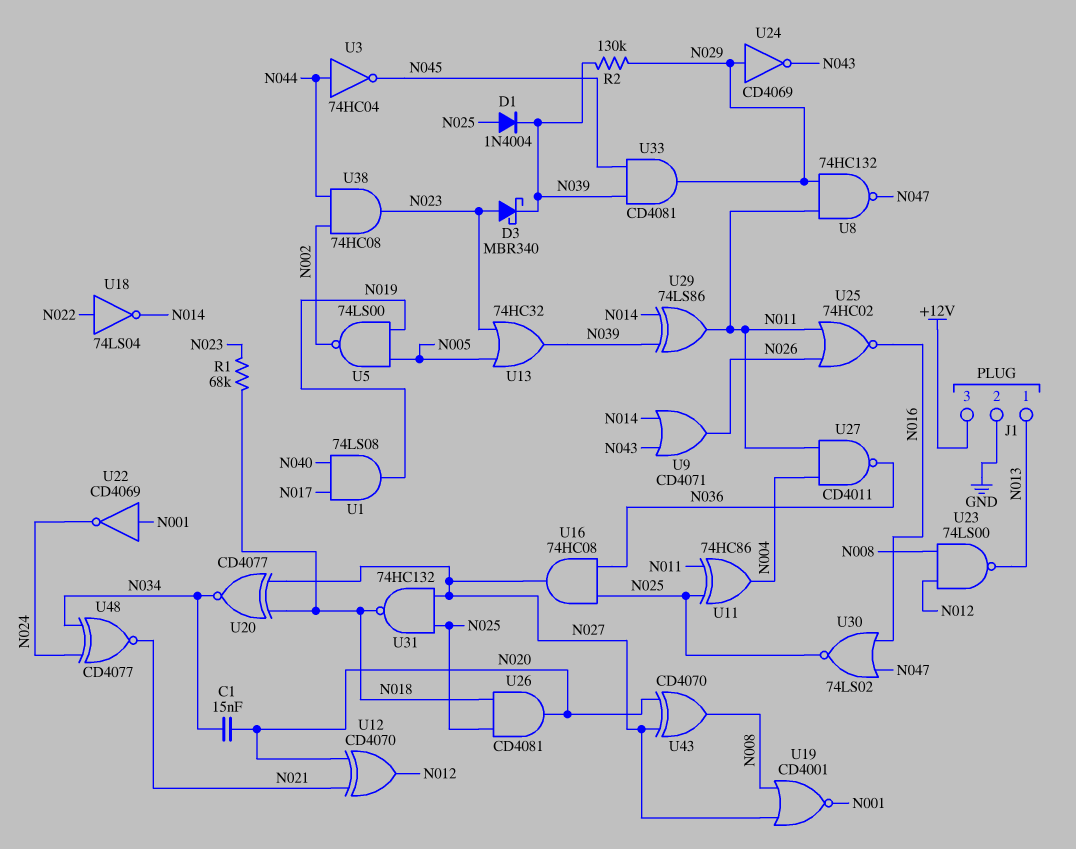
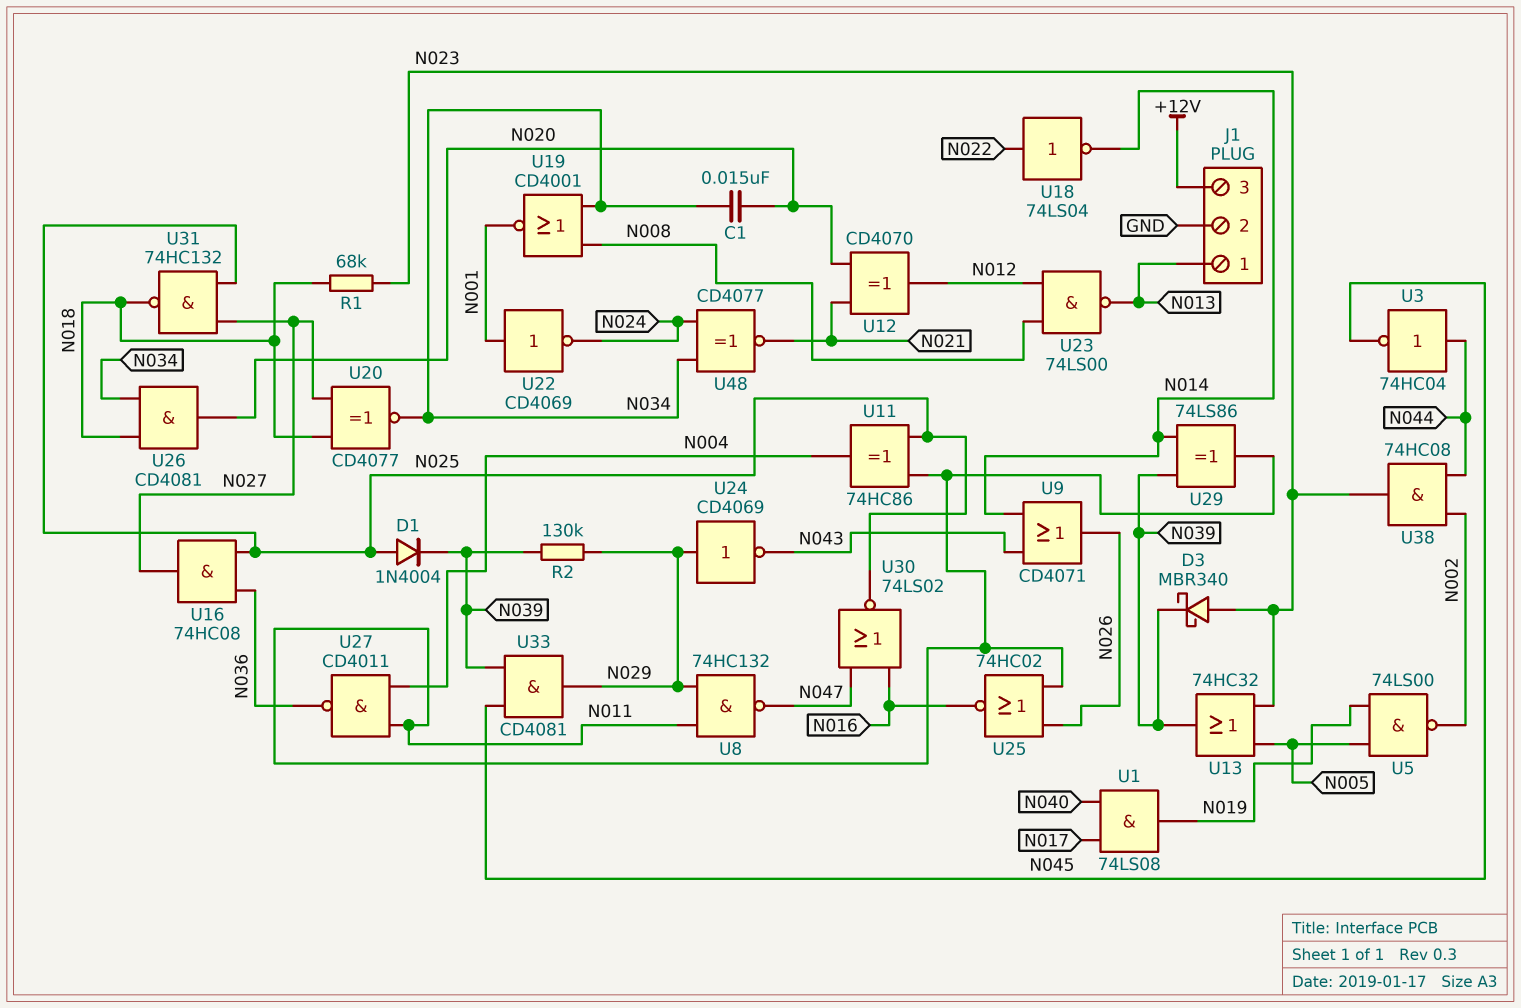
U19: NOR CD4001 (in N008, in N027, out N001) -> NOR CD4001 (in N008, in N034, out N001)
U26: AND CD4081 (in N018, in N025, out N020) -> AND CD4081 (in N018, in N034, out N020)
U43: XOR CD4070 (in N020, in N027, out N008) -> none

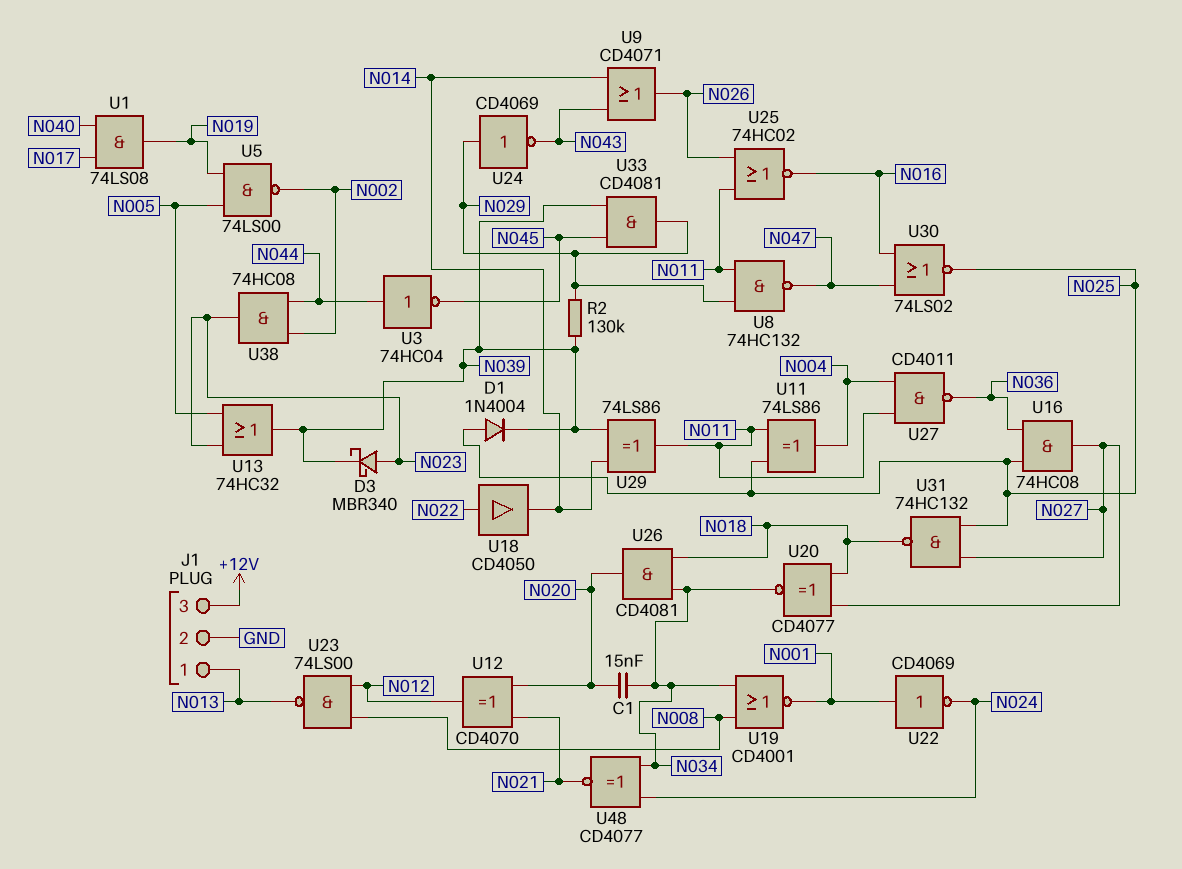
R1: 68k (N018, N023) -> none
U11: XOR 74HC86 (in N011, in N025, out N004) -> XOR 74LS86 (in N011, in N025, out N004)
U18: NOT 74LS04 (in N022, out N014) -> buffer CD4050 (in N022, out N014)

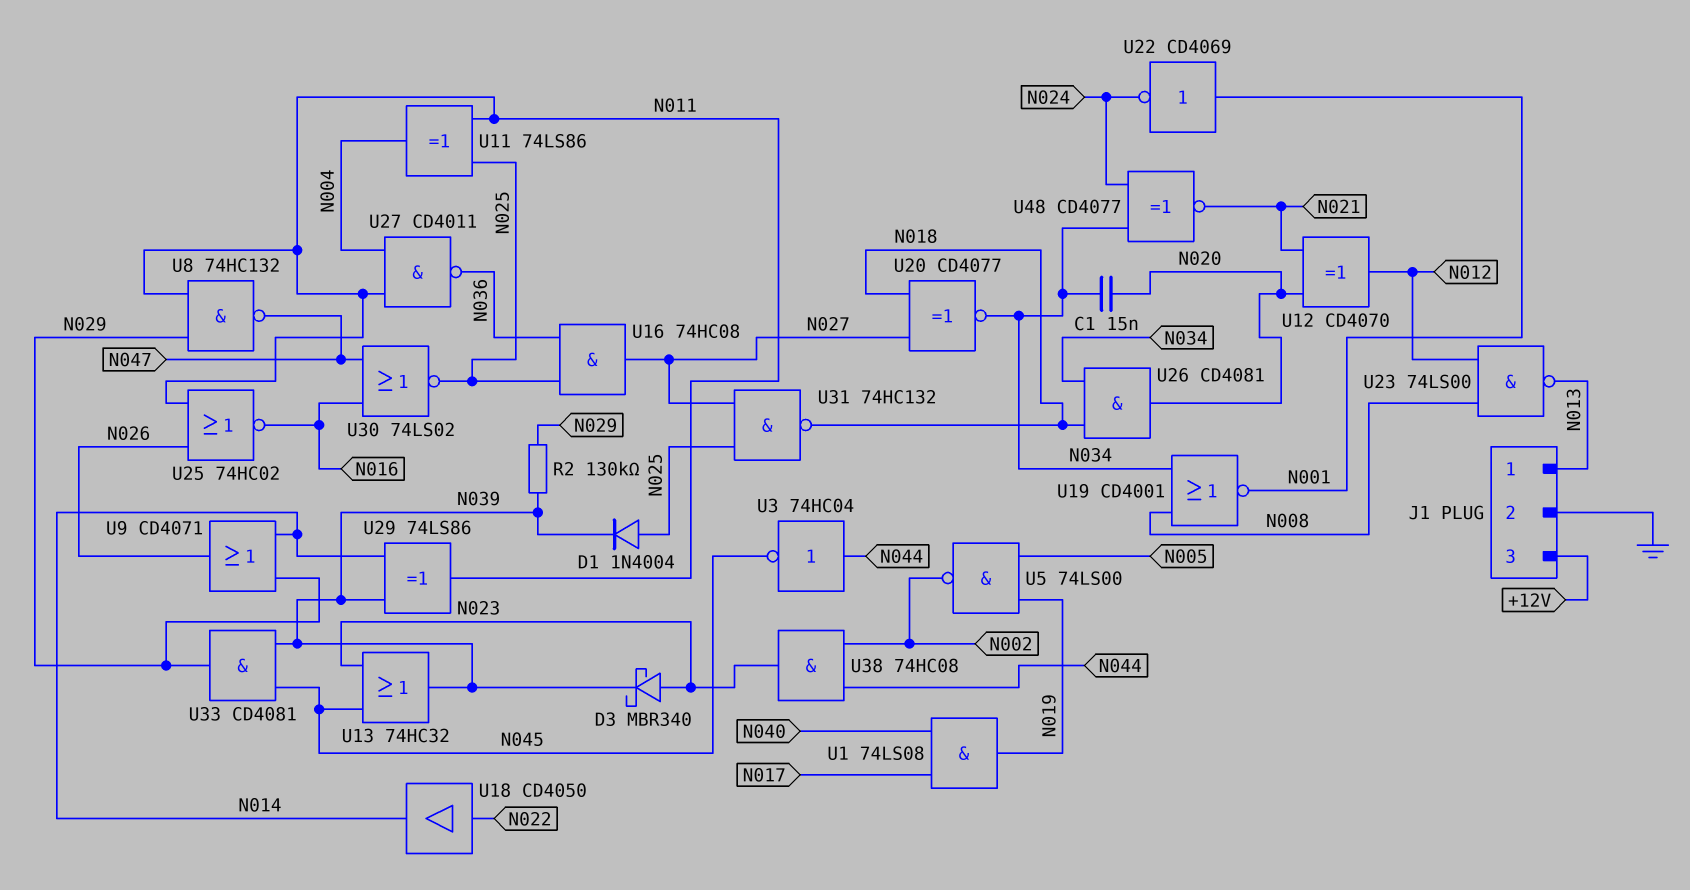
U9: OR CD4071 (in N014, in N043, out N026) -> OR CD4071 (in N014, in N029, out N026)
U13: OR 74HC32 (in N005, in N023, out N039) -> OR 74HC32 (in N023, in N045, out N039)
U24: NOT CD4069 (in N029, out N043) -> none

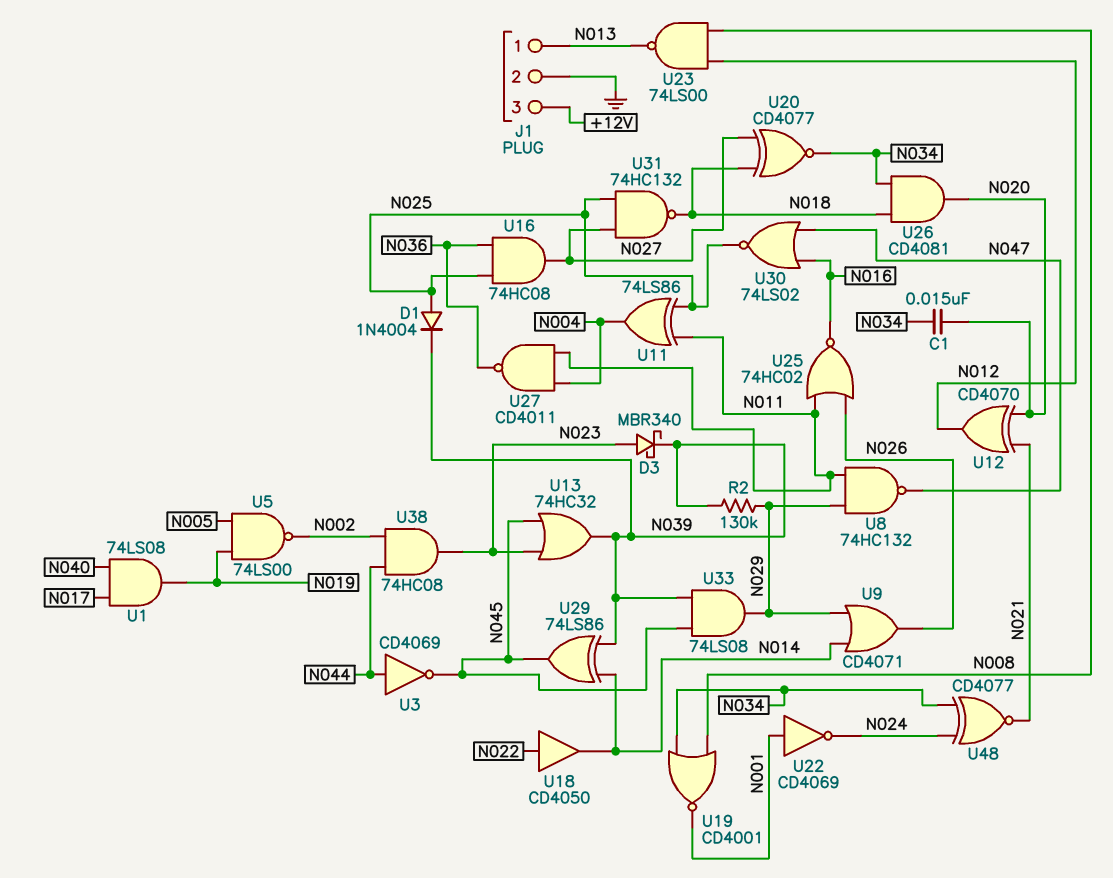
U3: NOT 74HC04 (in N044, out N045) -> NOT CD4069 (in N044, out N045)
U29: XOR 74LS86 (in N014, in N039, out N011) -> XOR 74LS86 (in N014, in N039, out N045)
U33: AND CD4081 (in N039, in N045, out N029) -> AND 74LS08 (in N039, in N045, out N029)

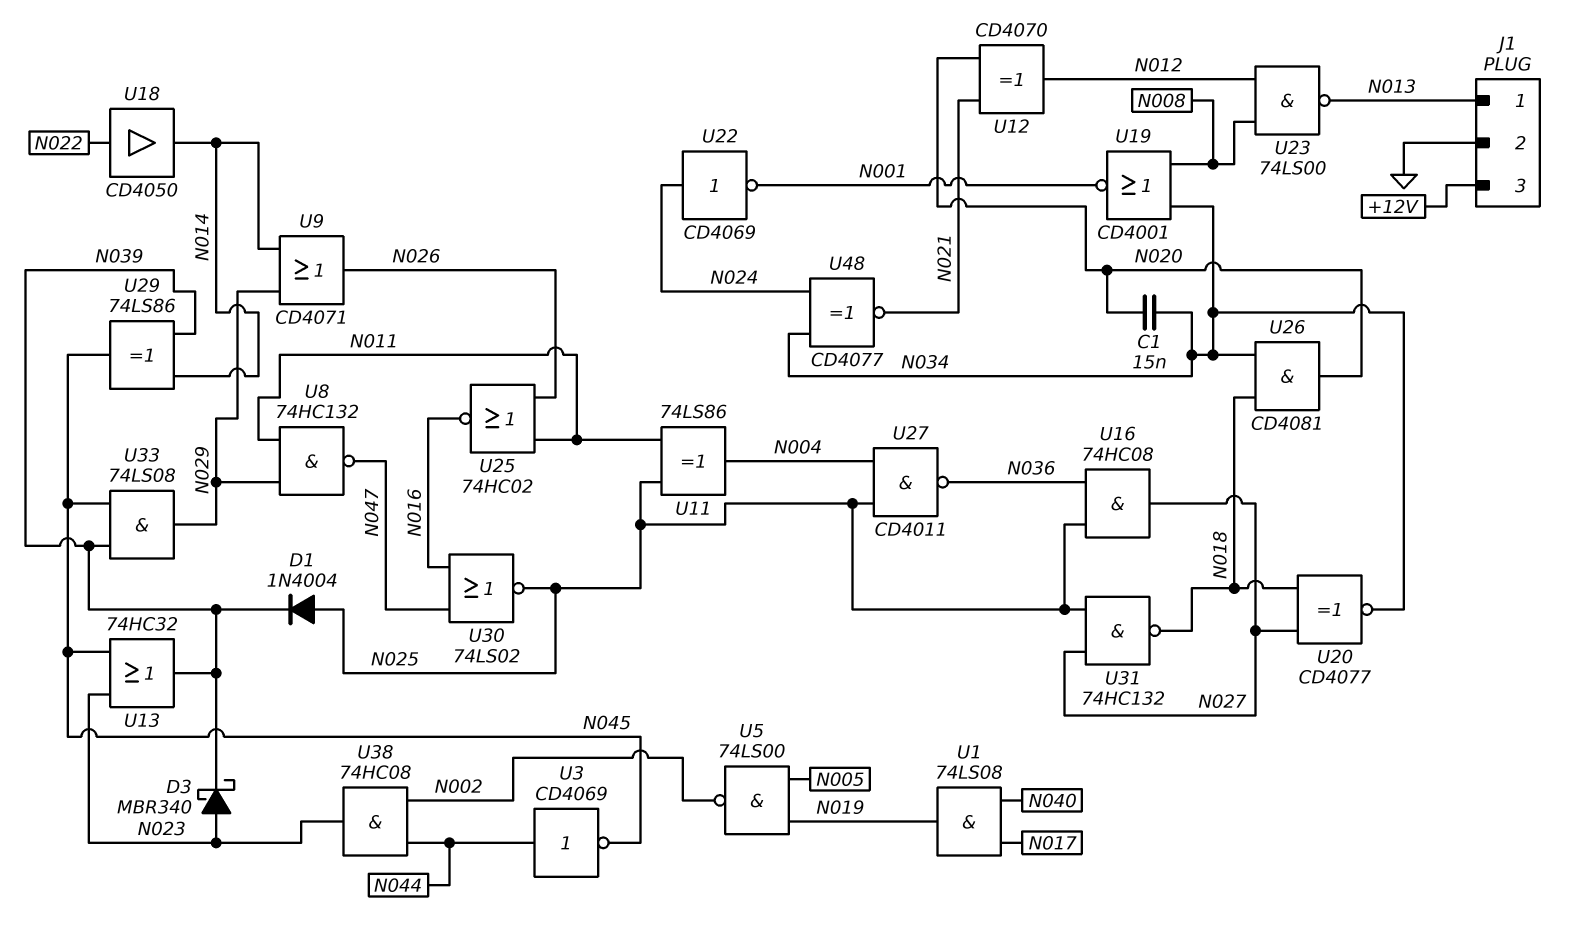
R2: 130k (N029, N039) -> none
U22: NOT CD4069 (in N001, out N024) -> NOT CD4069 (in N024, out N001)
U27: NAND CD4011 (in N004, in N011, out N036) -> NAND CD4011 (in N004, in N025, out N036)

